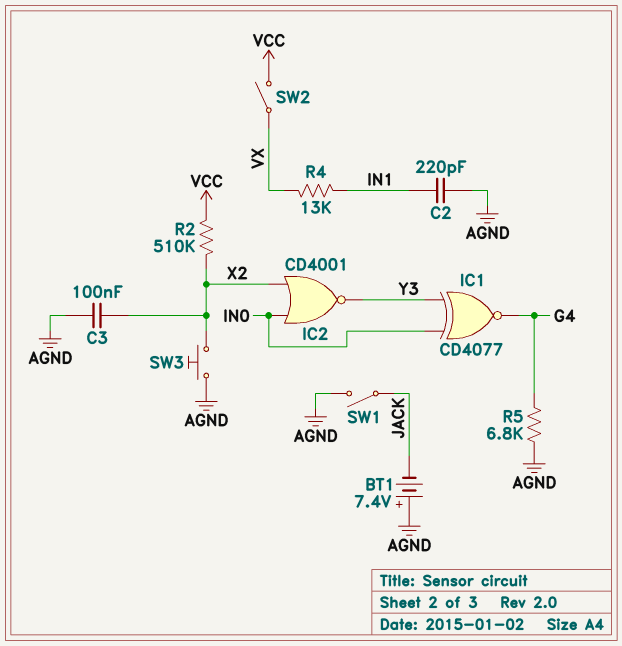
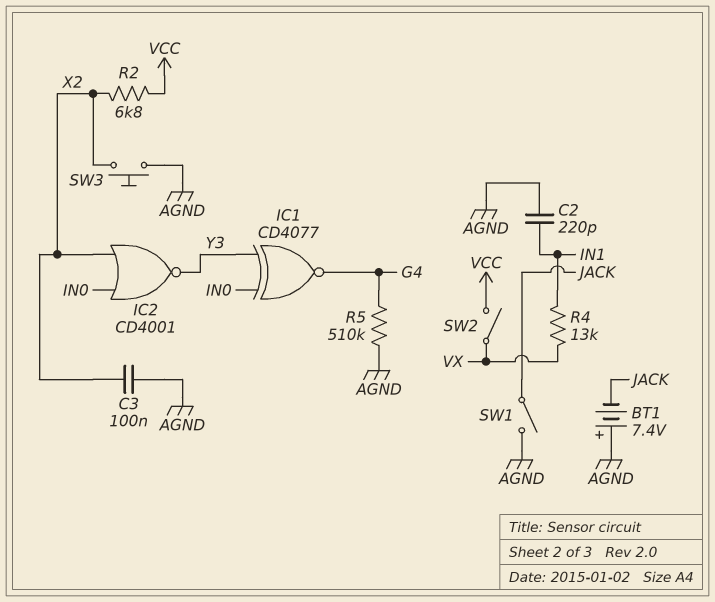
R2: 510k (VCC, X2) -> 6.8k (VCC, X2)
R5: 6.8k (AGND, G4) -> 510k (AGND, G4)

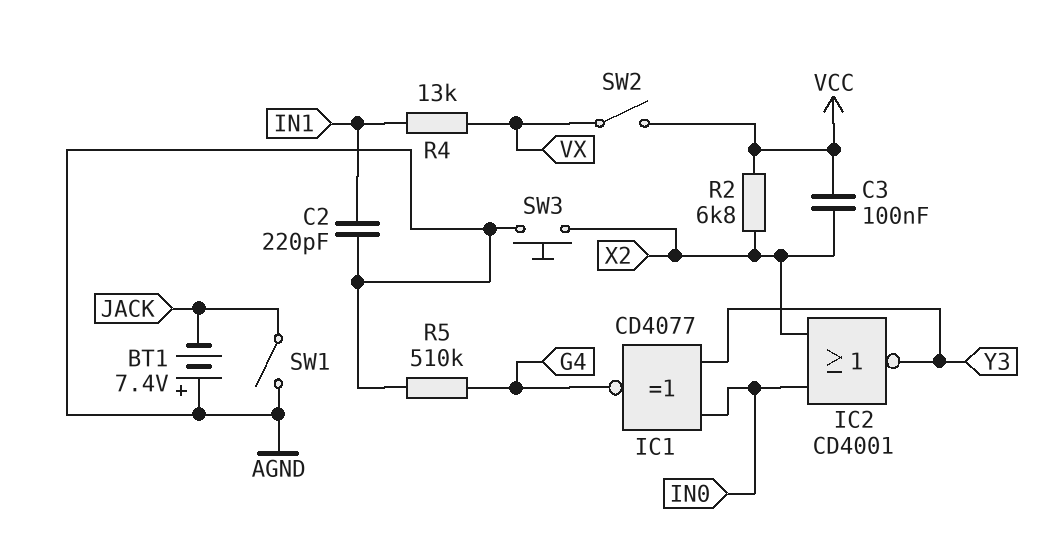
C3: 100nF (AGND, X2) -> 100nF (VCC, X2)

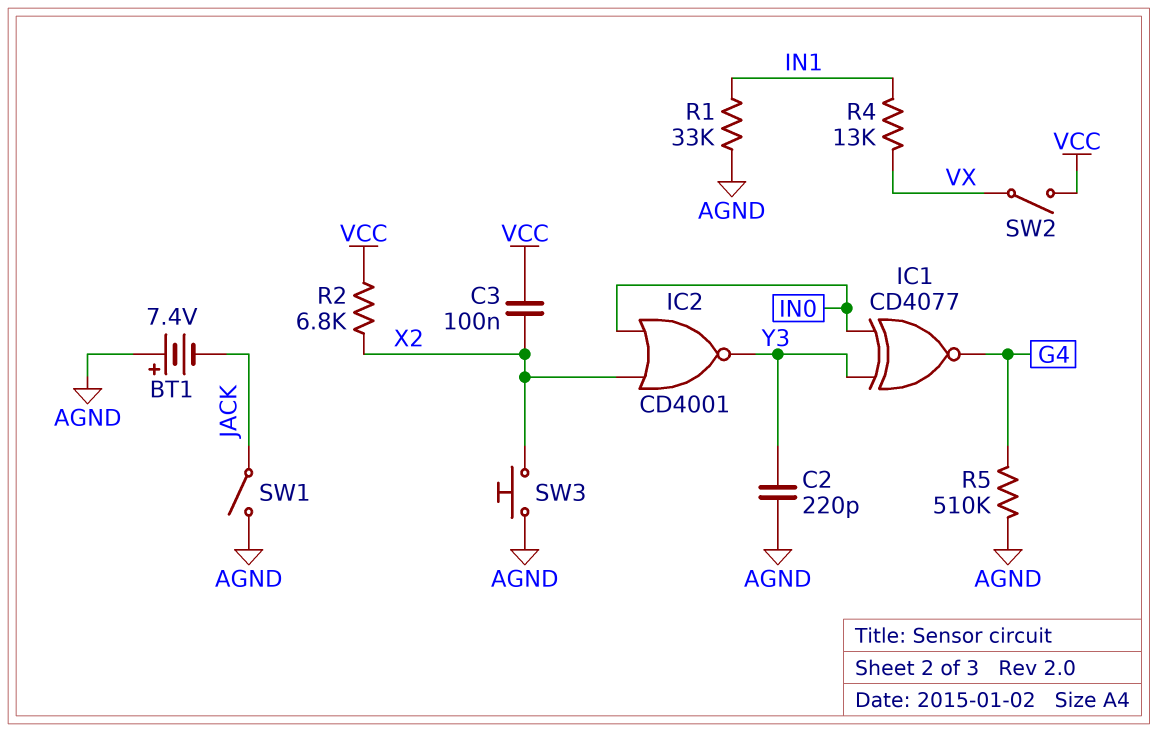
C2: 220pF (AGND, IN1) -> 220pF (AGND, Y3)
R1: none -> 33k (AGND, IN1)

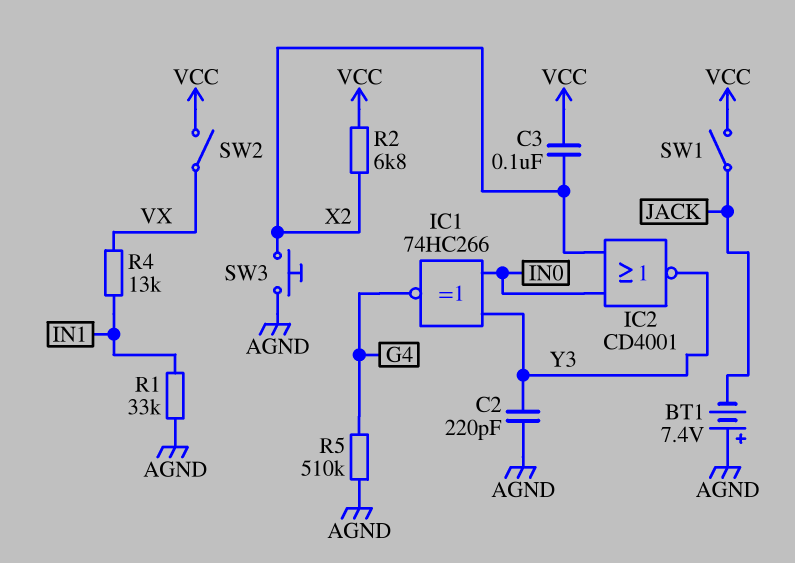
IC1: XNOR CD4077 (in IN0, in Y3, out G4) -> XNOR 74HC266 (in IN0, in Y3, out G4)
SW1: switch (AGND, JACK) -> switch (JACK, VCC)

